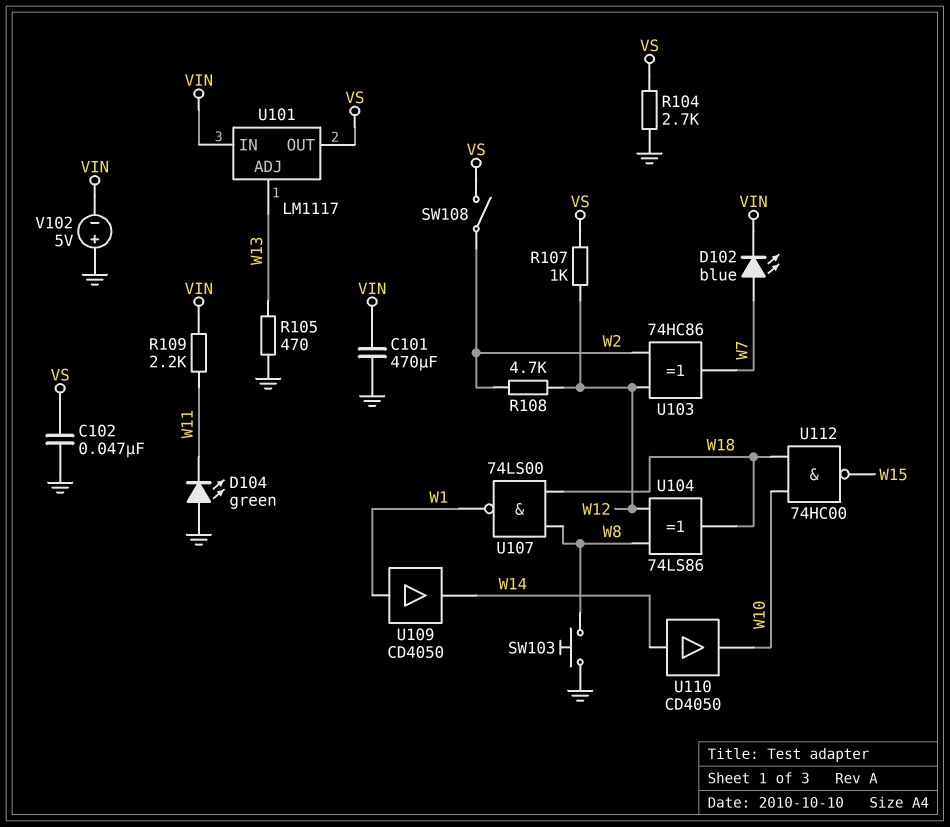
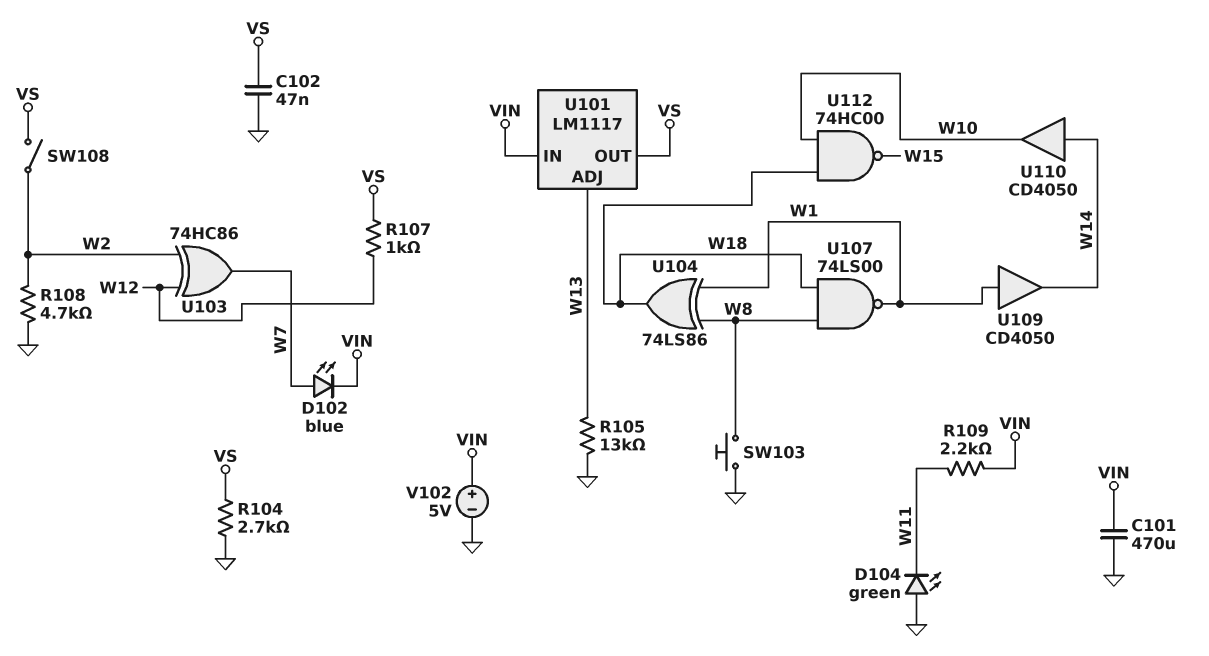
R105: 470 (GND, W13) -> 13k (GND, W13)
R108: 4.7k (W2, W12) -> 4.7k (GND, W2)
U104: XOR 74LS86 (in W8, in W12, out W18) -> XOR 74LS86 (in W1, in W8, out W18)
V102: 5V (plus GND, minus VIN) -> 5V (plus VIN, minus GND)

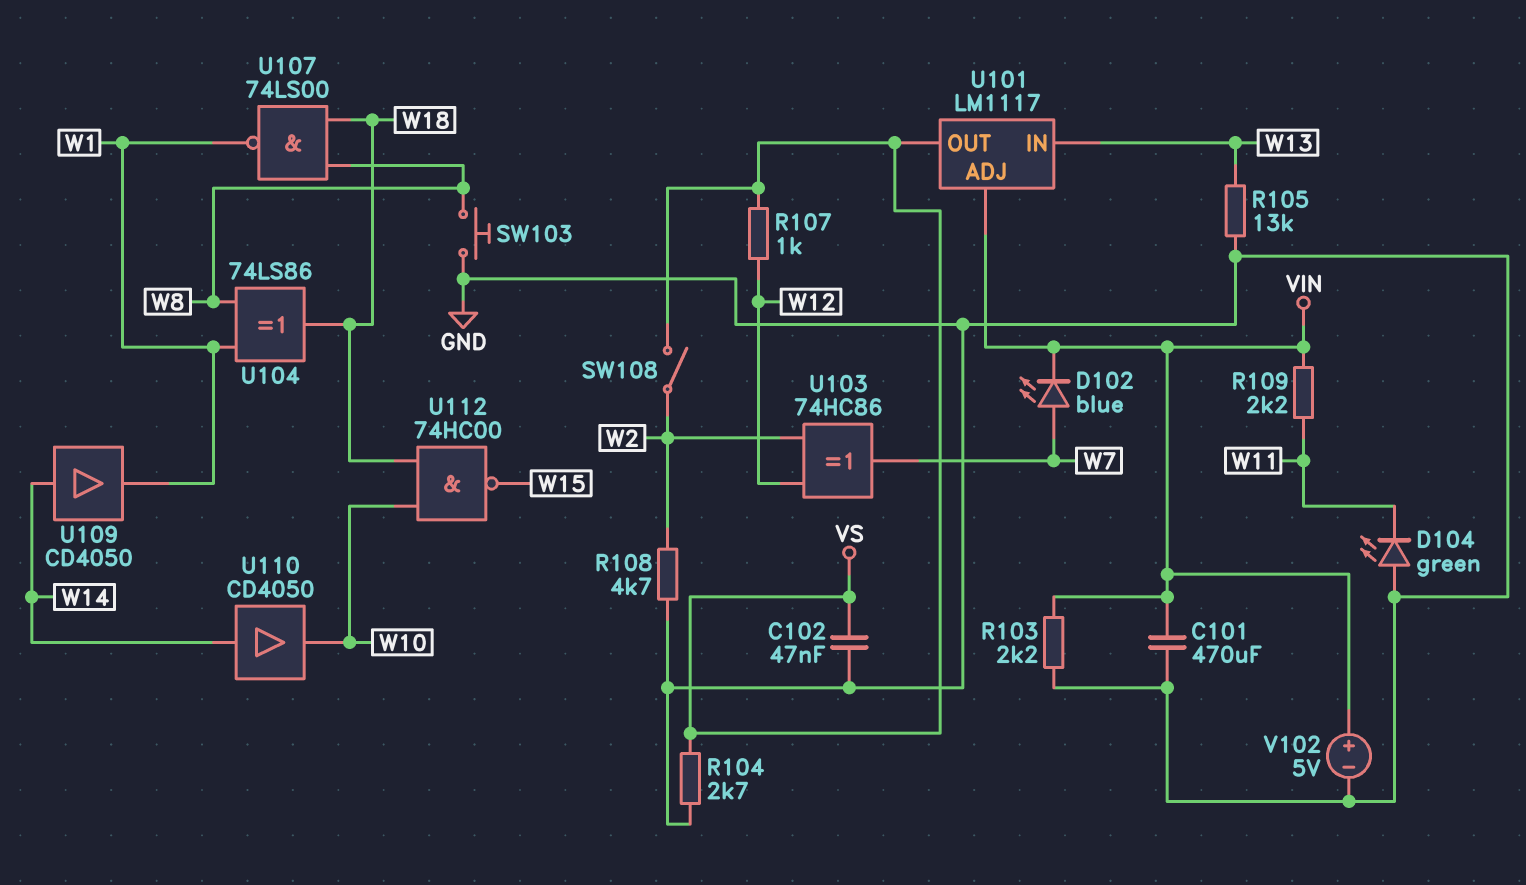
R103: none -> 2.2k (GND, VIN)
U101 pin ADJ: W13 -> VIN
U101 pin IN: VIN -> W13
U109: buffer CD4050 (in W1, out W14) -> buffer CD4050 (in W14, out W1)

